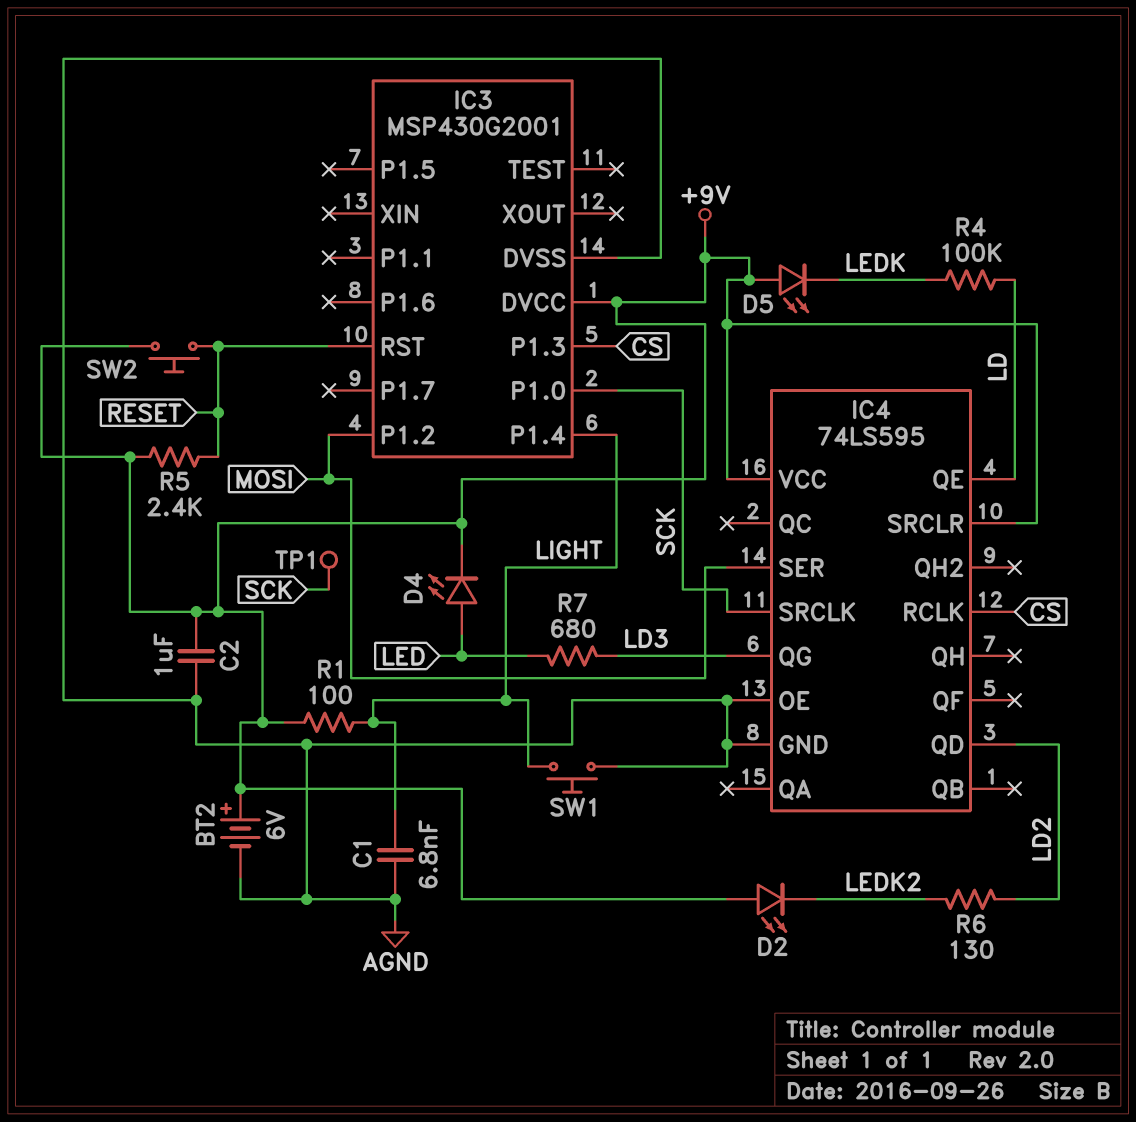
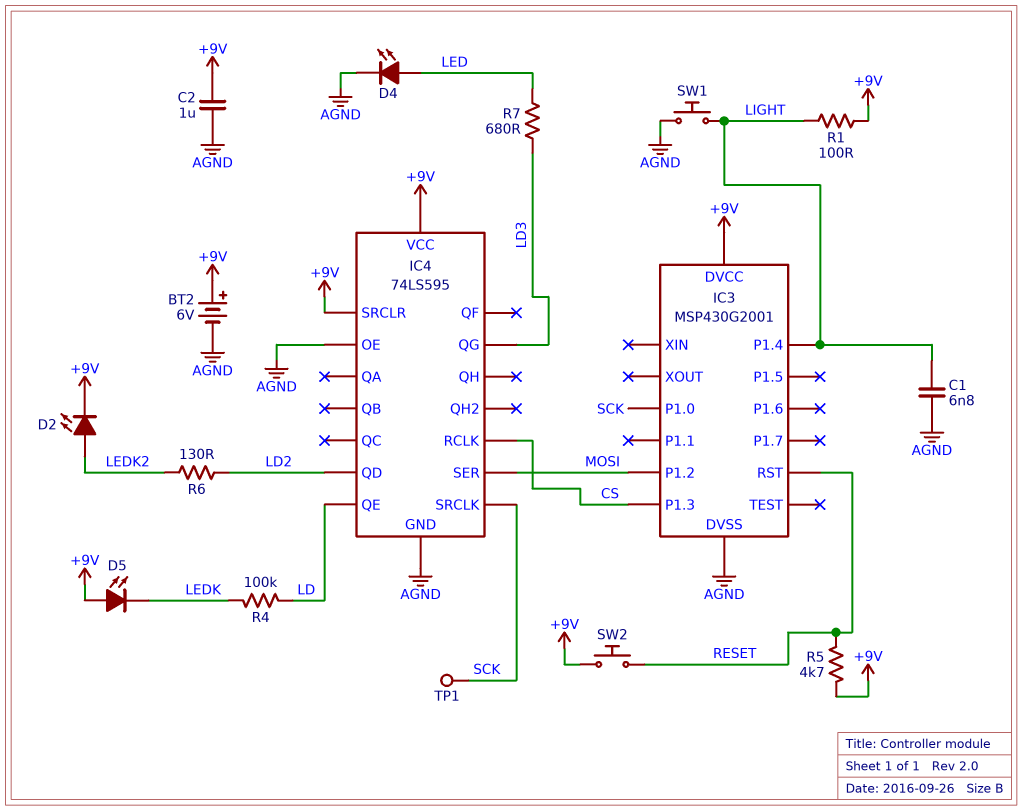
D2: LED (A +9V, K LEDK2) -> LED (A LEDK2, K +9V)
D4: LED (A LED, K +9V) -> LED (A LED, K AGND)
R5: 2.4k (+9V, RESET) -> 4.7k (+9V, RESET)

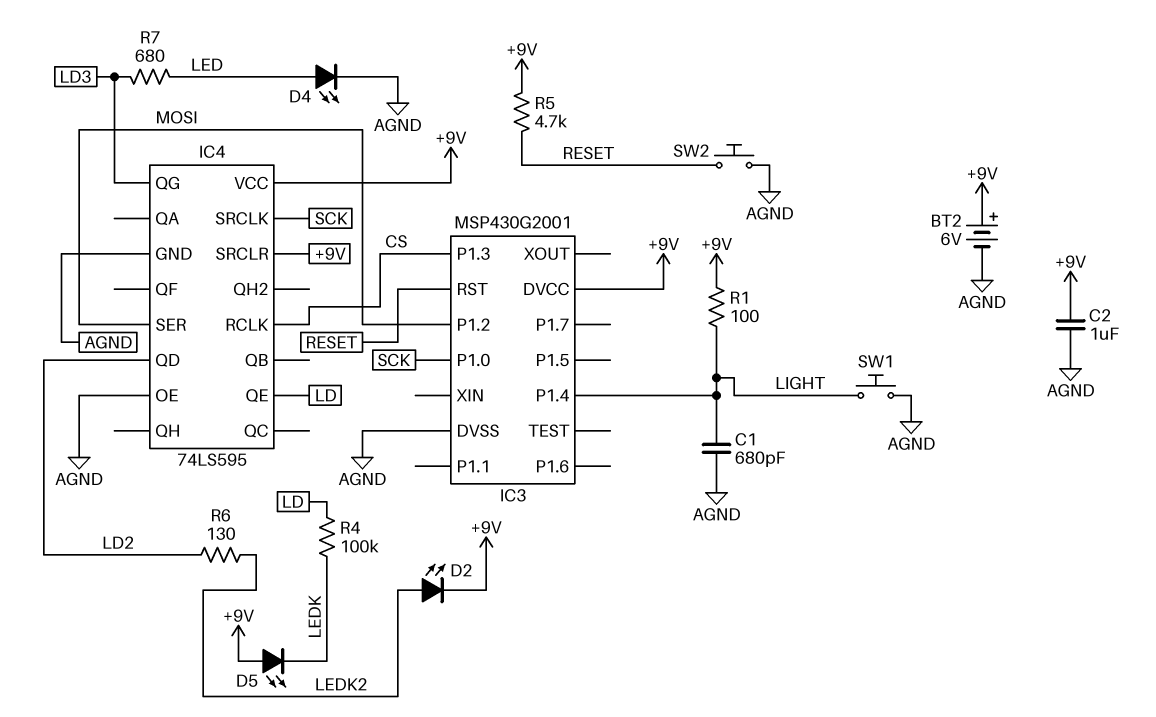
C1: 6.8nF (AGND, LIGHT) -> 680pF (AGND, LIGHT)
SW2: button (+9V, RESET) -> button (AGND, RESET)
TP1: test point (SCK) -> none

